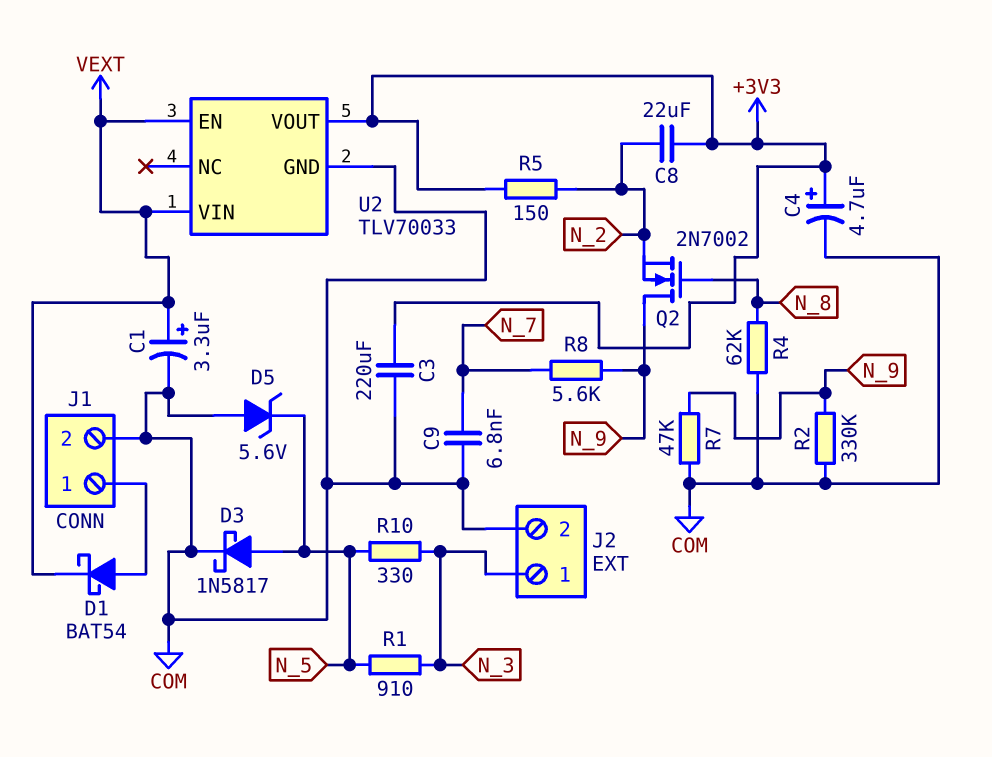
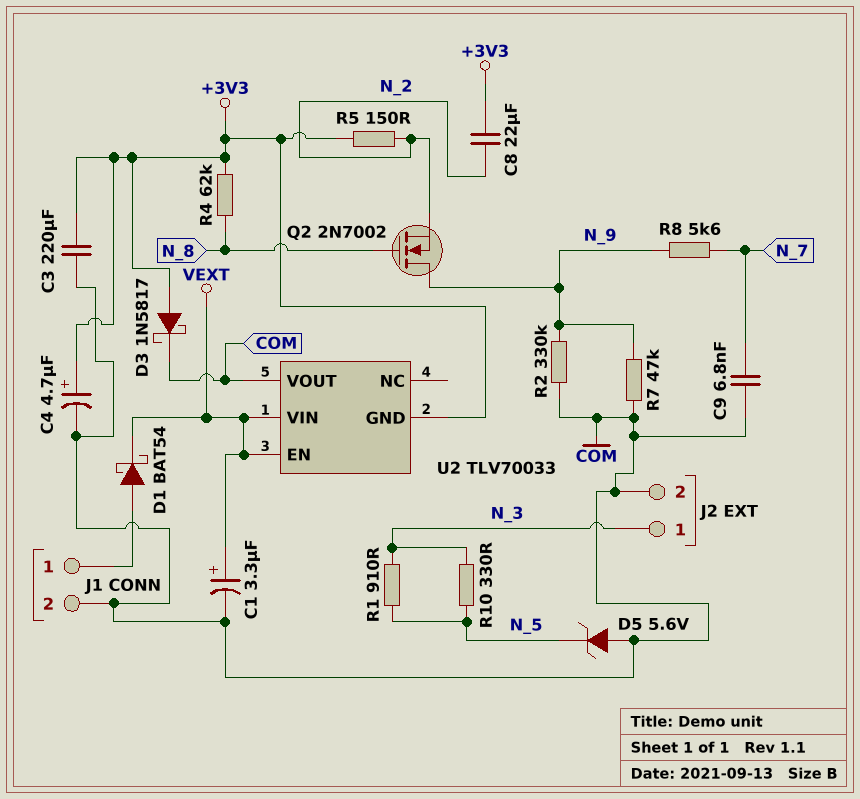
D3: schottky 1N5817 (A N_5, K COM) -> schottky 1N5817 (A +3V3, K COM)
R4: 62k (COM, N_8) -> 62k (+3V3, N_8)
U2 pin GND: COM -> +3V3
U2 pin VOUT: +3V3 -> COM

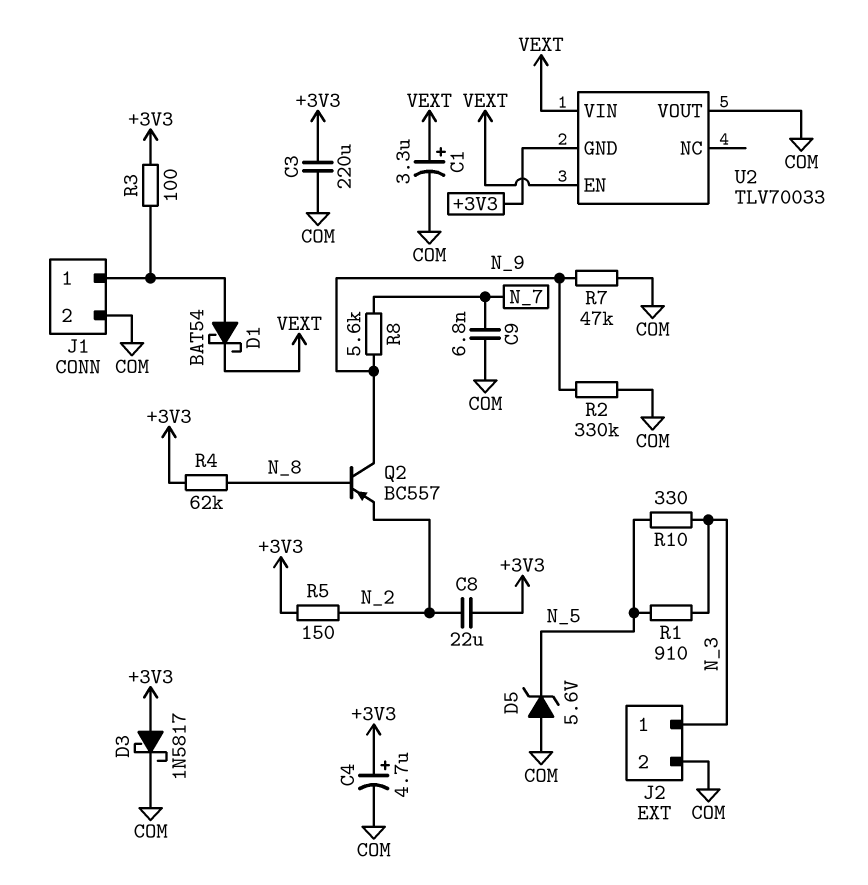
Q2: NMOS 2N7002 (G N_8, D N_9, S N_2) -> PNP BC557 (B N_8, C N_9, E N_2)
R3: none -> 100 (+3V3, J1/1)

